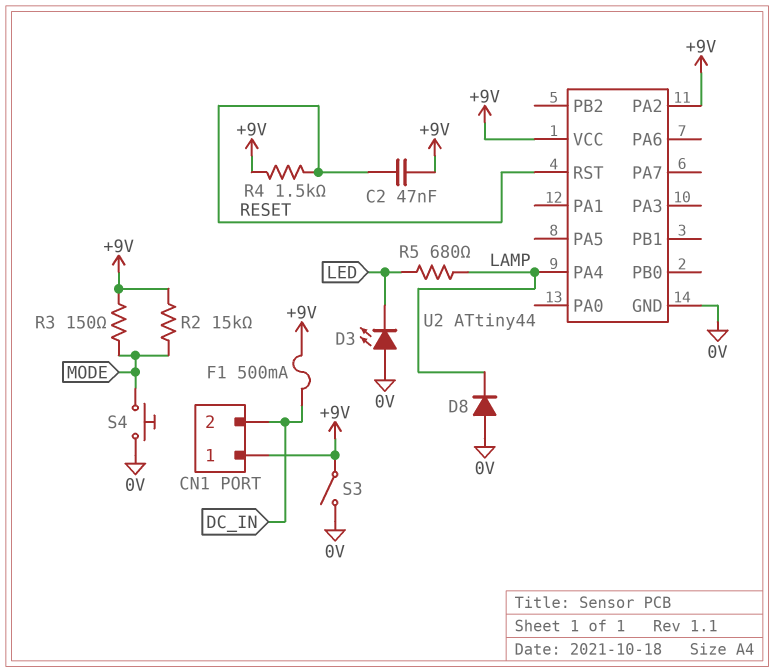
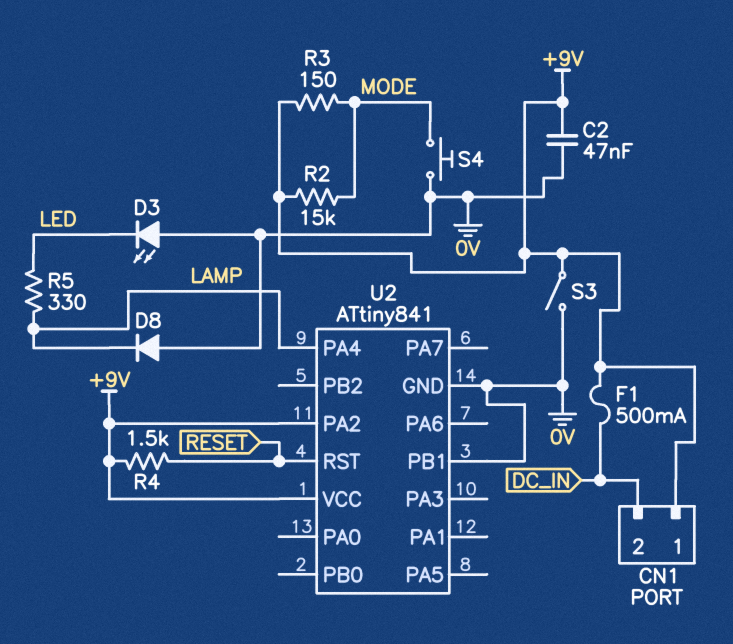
C2: 47nF (+9V, RESET) -> 47nF (+9V, 0V)
R5: 680 (LAMP, LED) -> 330 (LAMP, LED)
U2: ATtiny44 -> ATtiny841
U2 pin PB1: none -> 0V

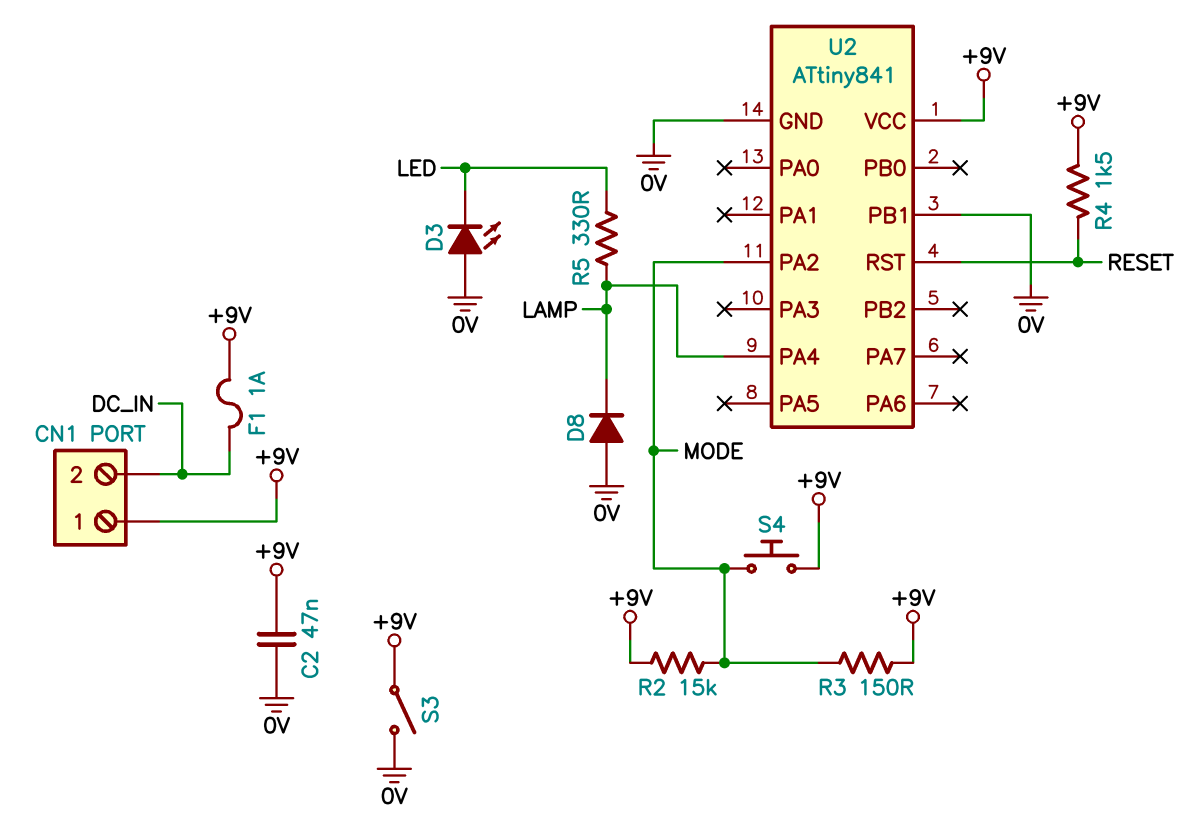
F1: 500mA (+9V, DC_IN) -> 1A (+9V, DC_IN)
S4: button (0V, MODE) -> button (+9V, MODE)
U2 pin PA2: +9V -> MODE

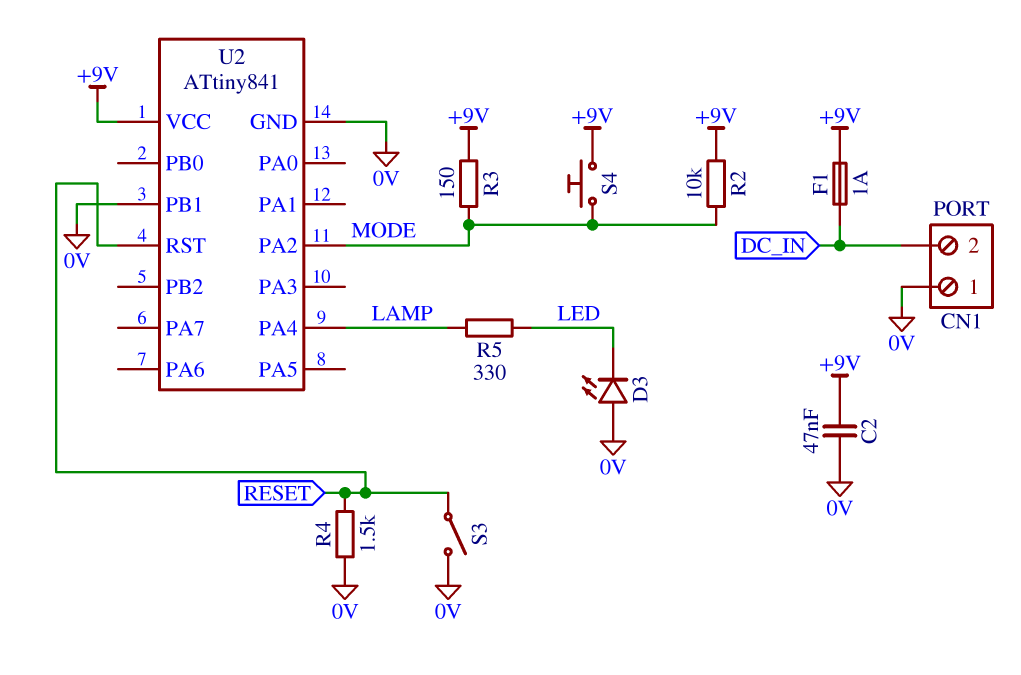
CN1 pin 1: +9V -> 0V
D8: diode (A 0V, K LAMP) -> none
R2: 15k (+9V, MODE) -> 10k (+9V, MODE)
R4: 1.5k (+9V, RESET) -> 1.5k (0V, RESET)
S3: switch (+9V, 0V) -> switch (0V, RESET)

